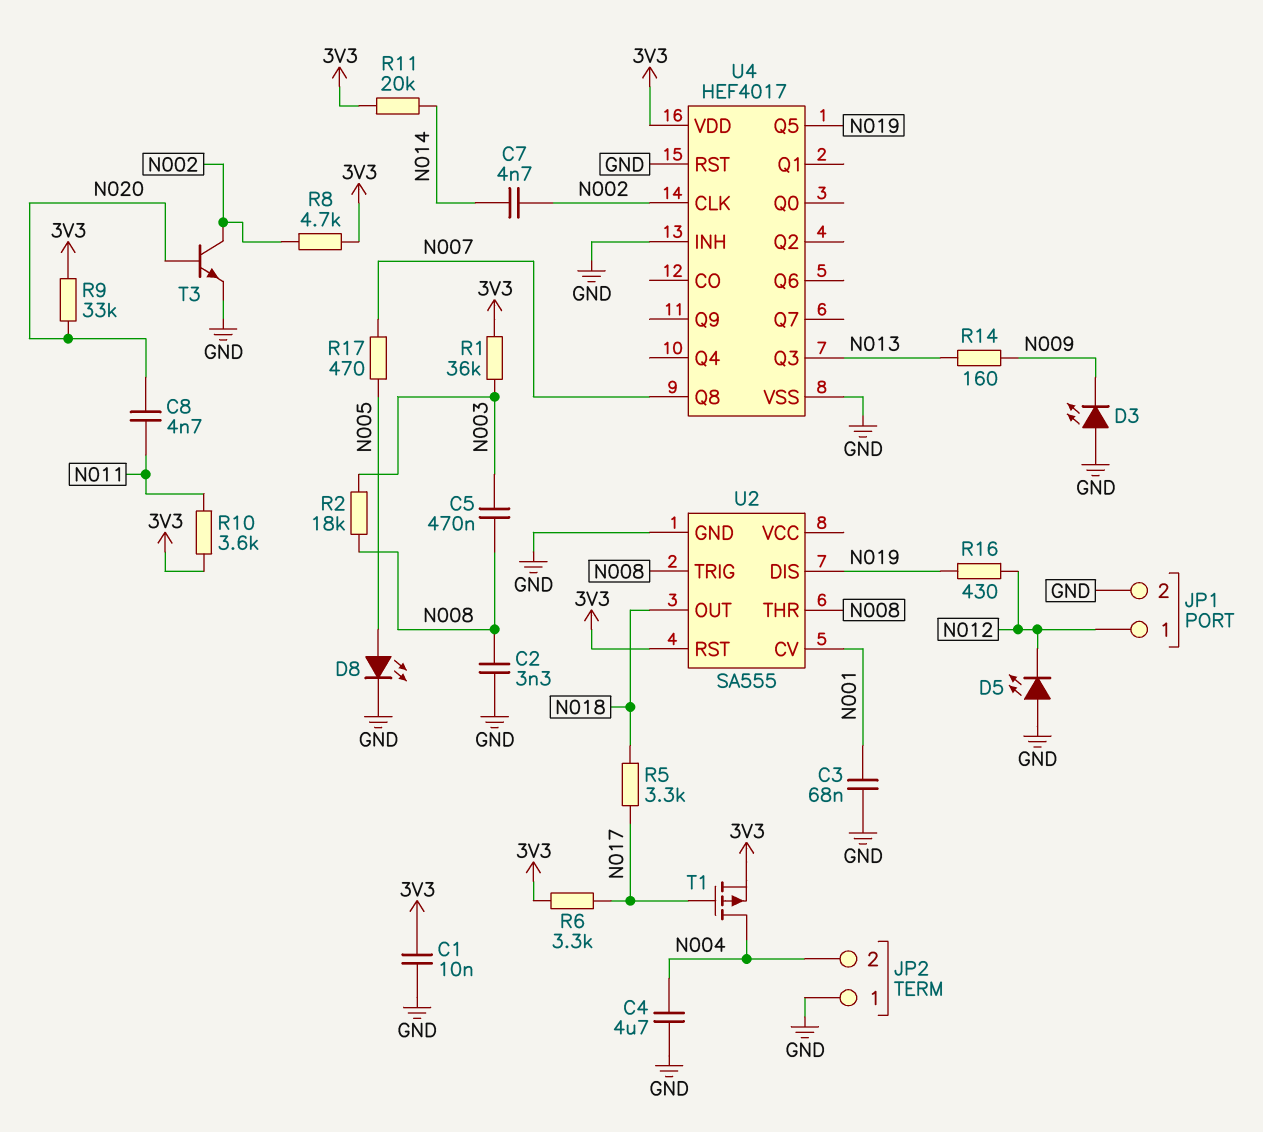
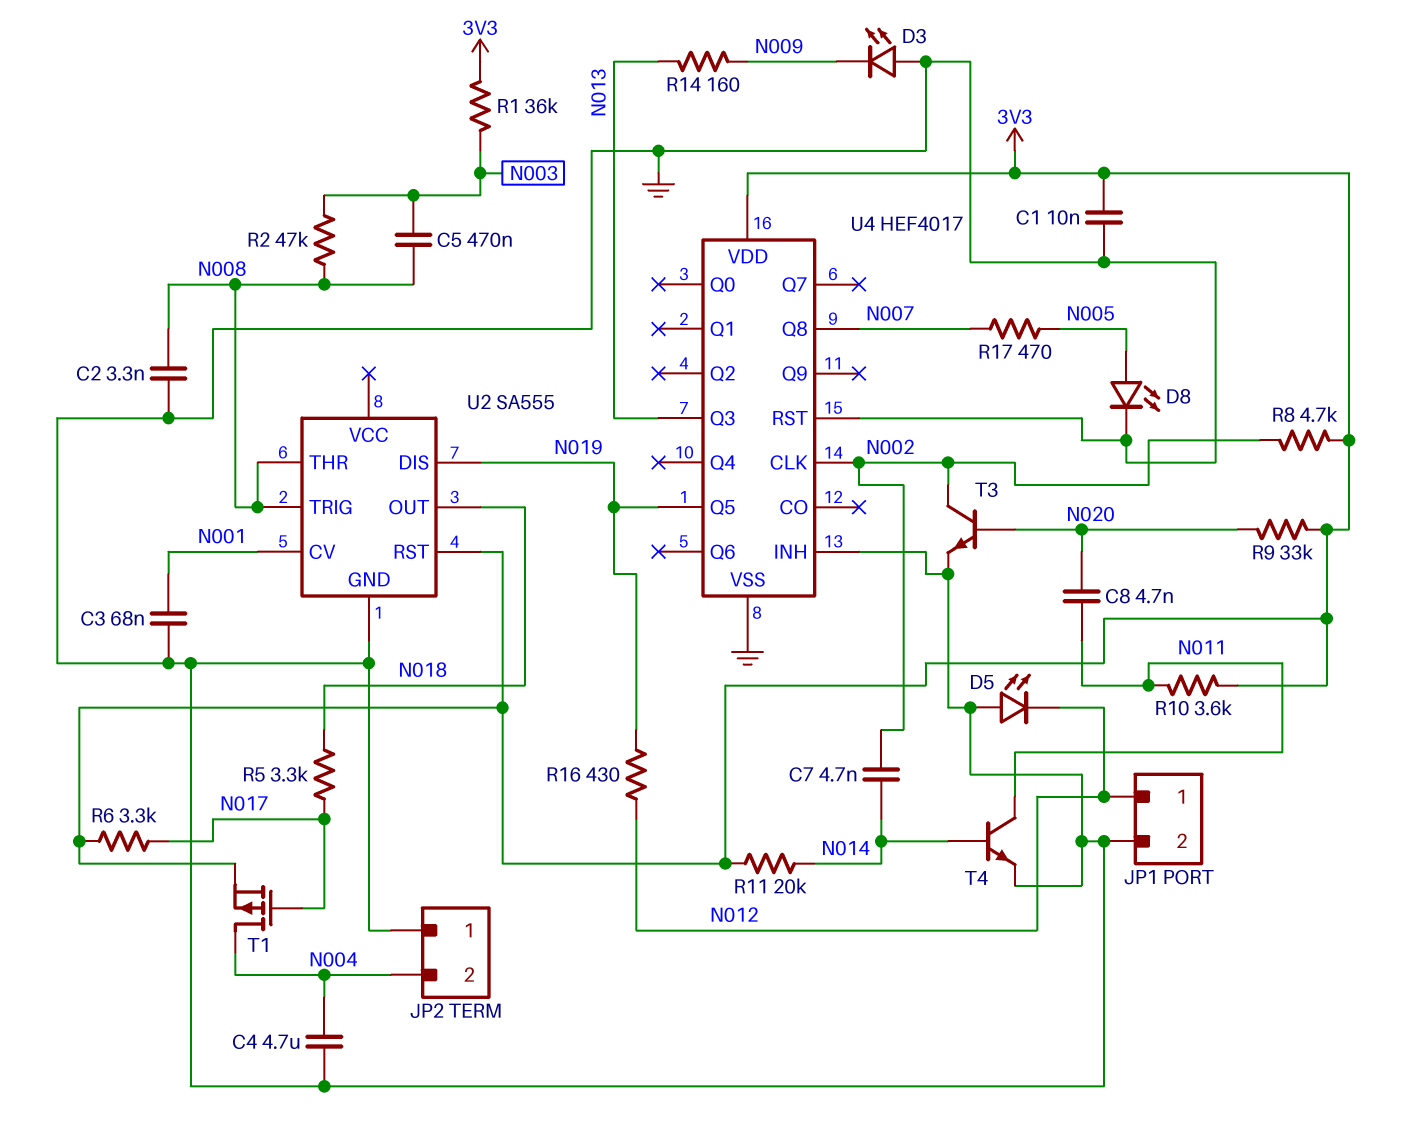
R2: 18k (N003, N008) -> 47k (N003, N008)
T4: none -> NPN (B N014, C N011, E GND)

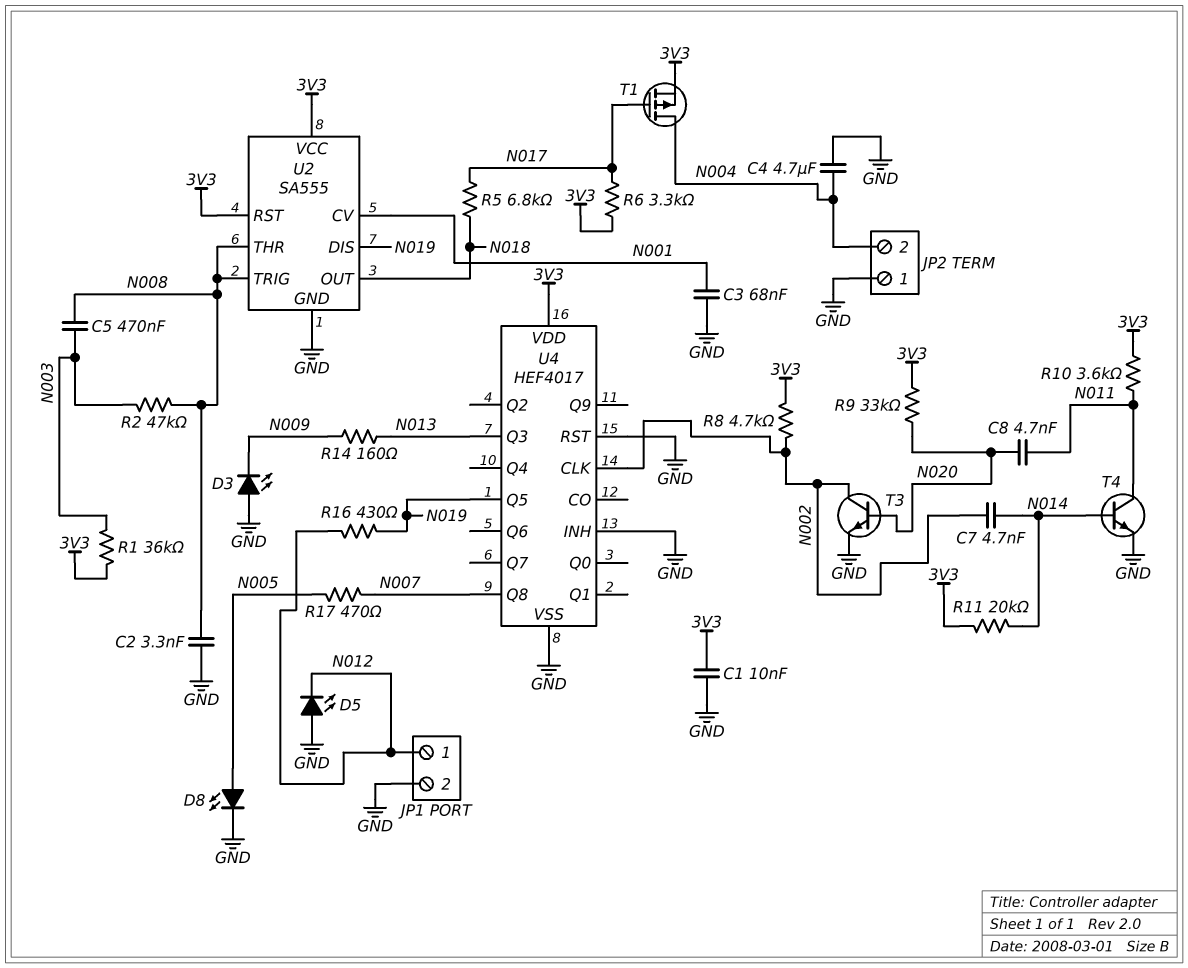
R5: 3.3k (N017, N018) -> 6.8k (N017, N018)
U2 pin VCC: none -> 3V3

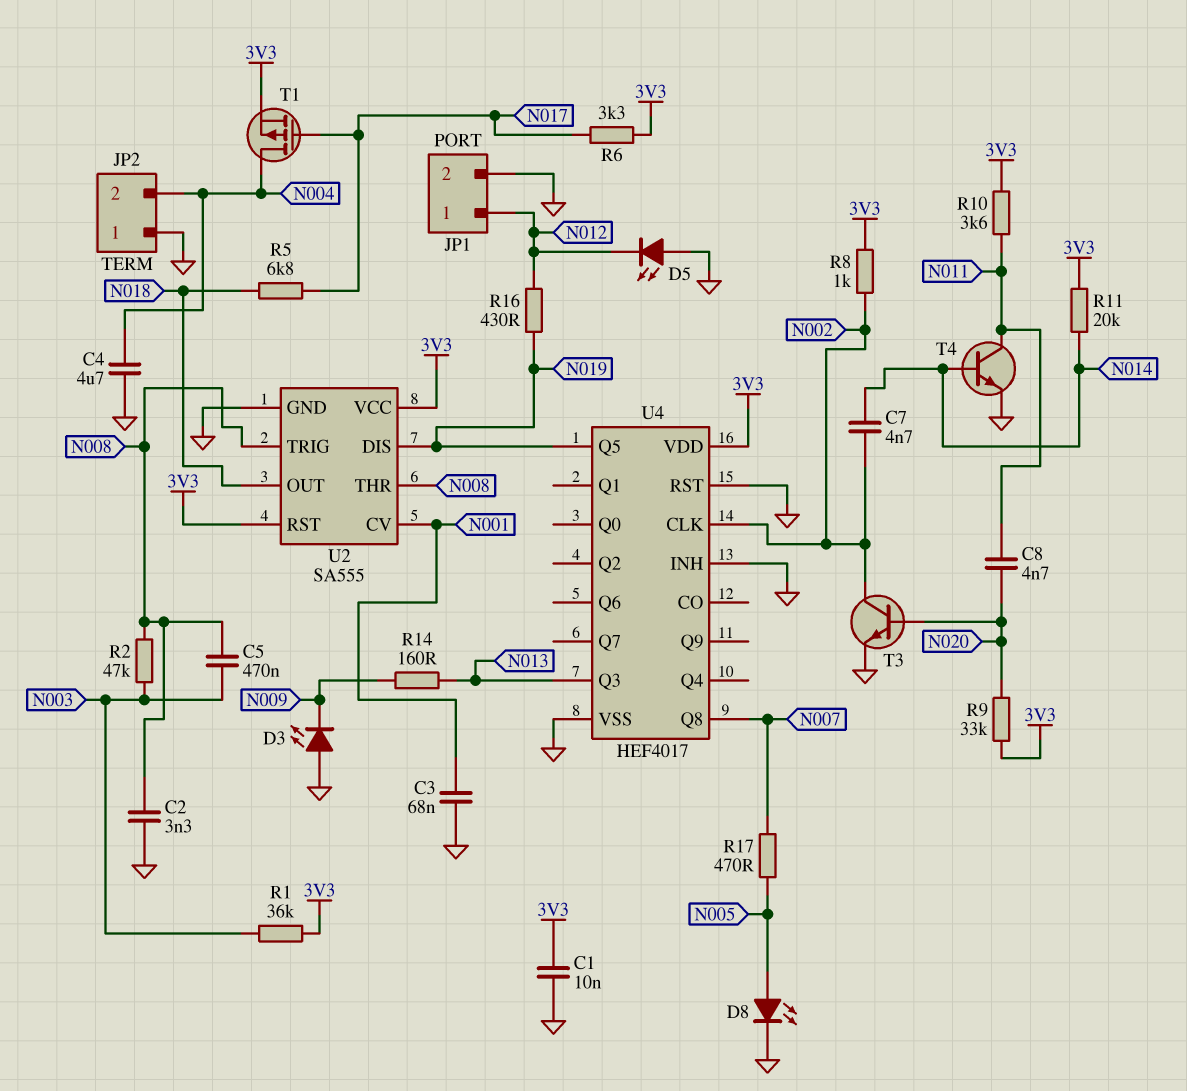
R8: 4.7k (3V3, N002) -> 1k (3V3, N002)

